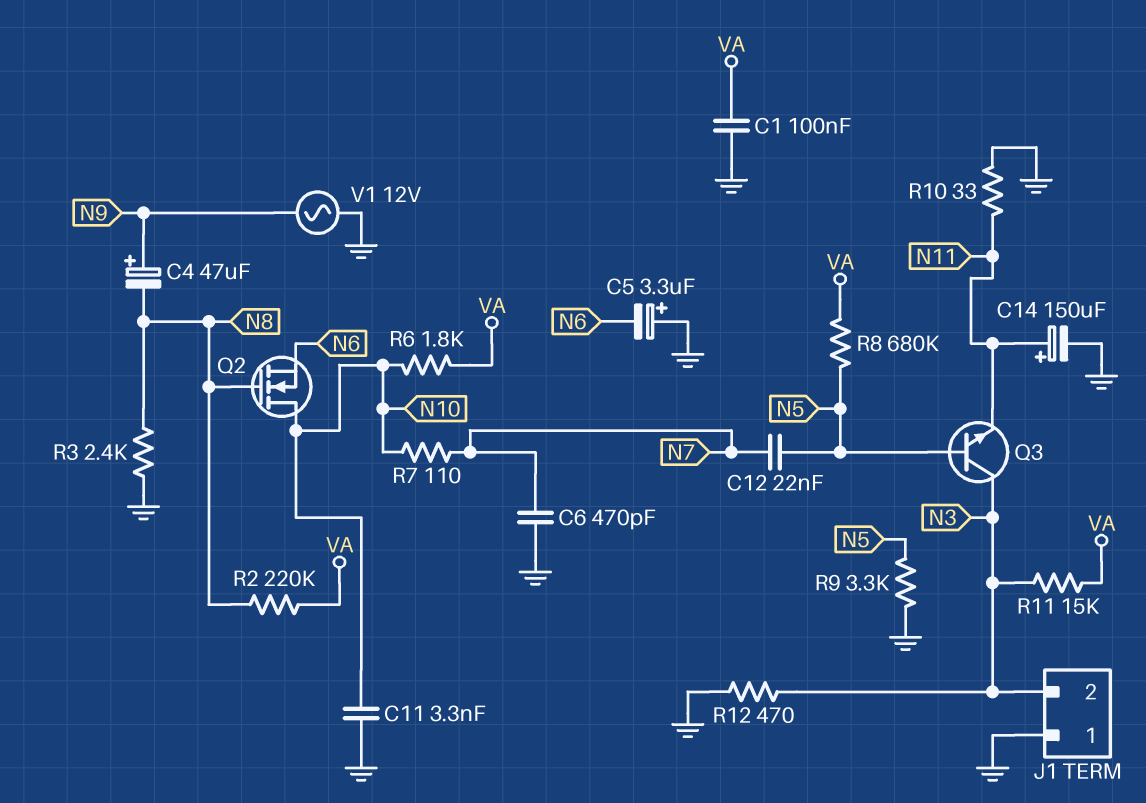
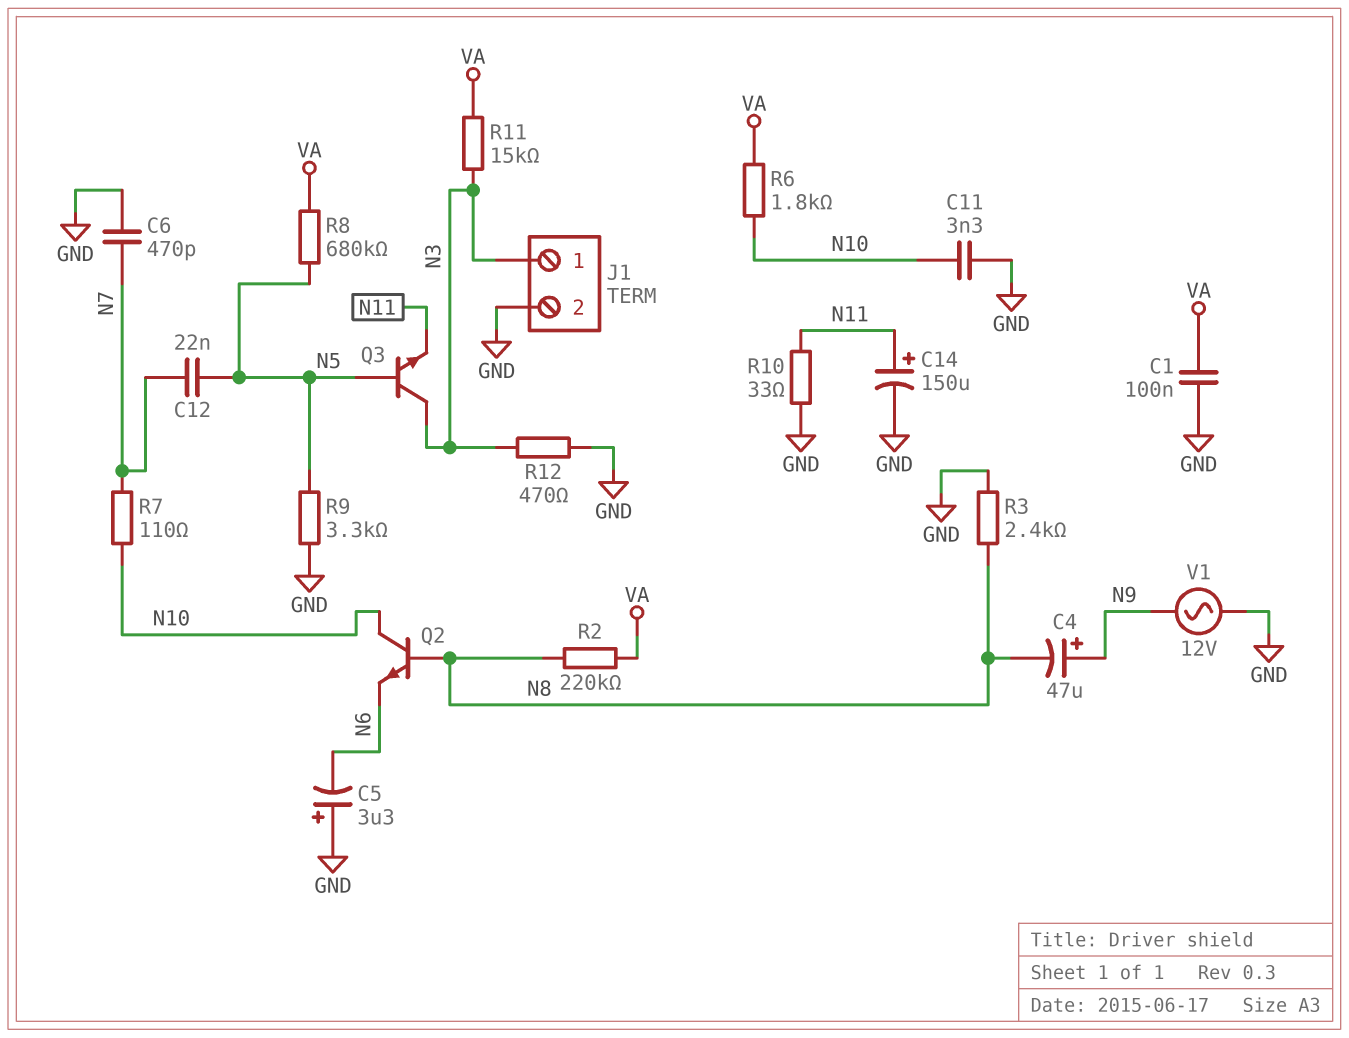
J1 pin 1: GND -> N3
J1 pin 2: N3 -> GND
Q2: NMOS (G N8, D N10, S N6) -> NPN (B N8, C N10, E N6)

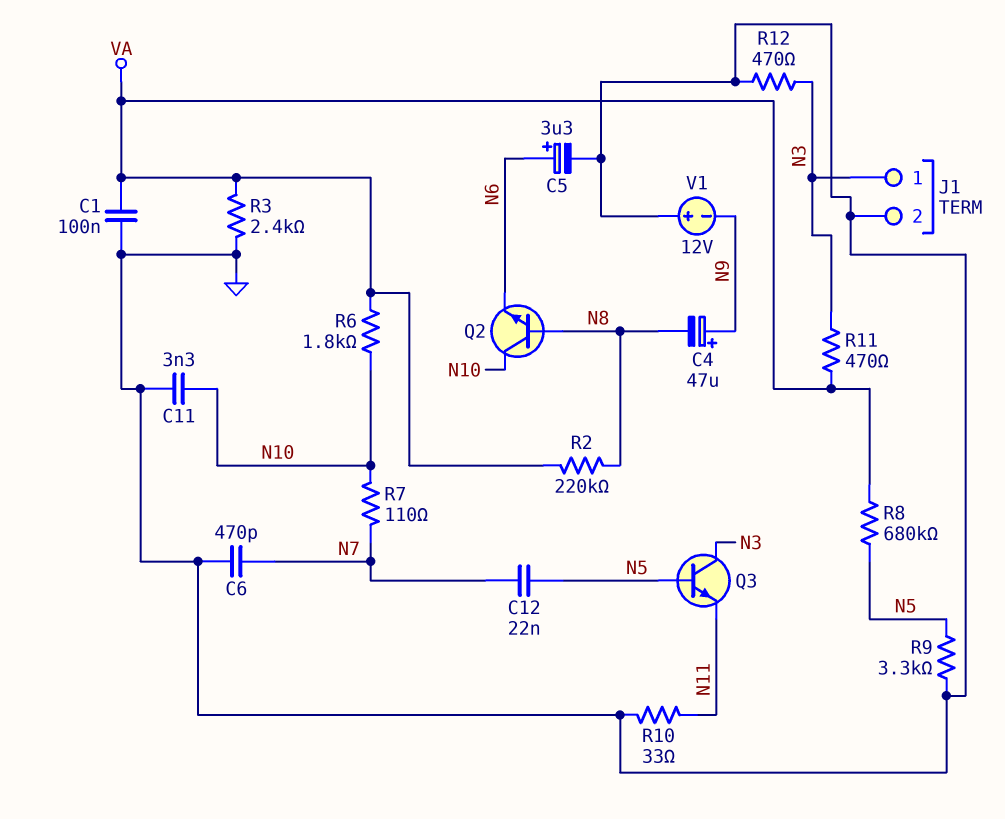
C5: 3.3uF (plus GND, minus N6) -> 3.3uF (plus N6, minus GND)
C14: 150uF (plus N11, minus GND) -> none
R3: 2.4k (GND, N8) -> 2.4k (GND, VA)
R11: 15k (N3, VA) -> 470 (N3, VA)
V1: AC 12V (GND, N9) -> 12V (plus GND, minus N9)

